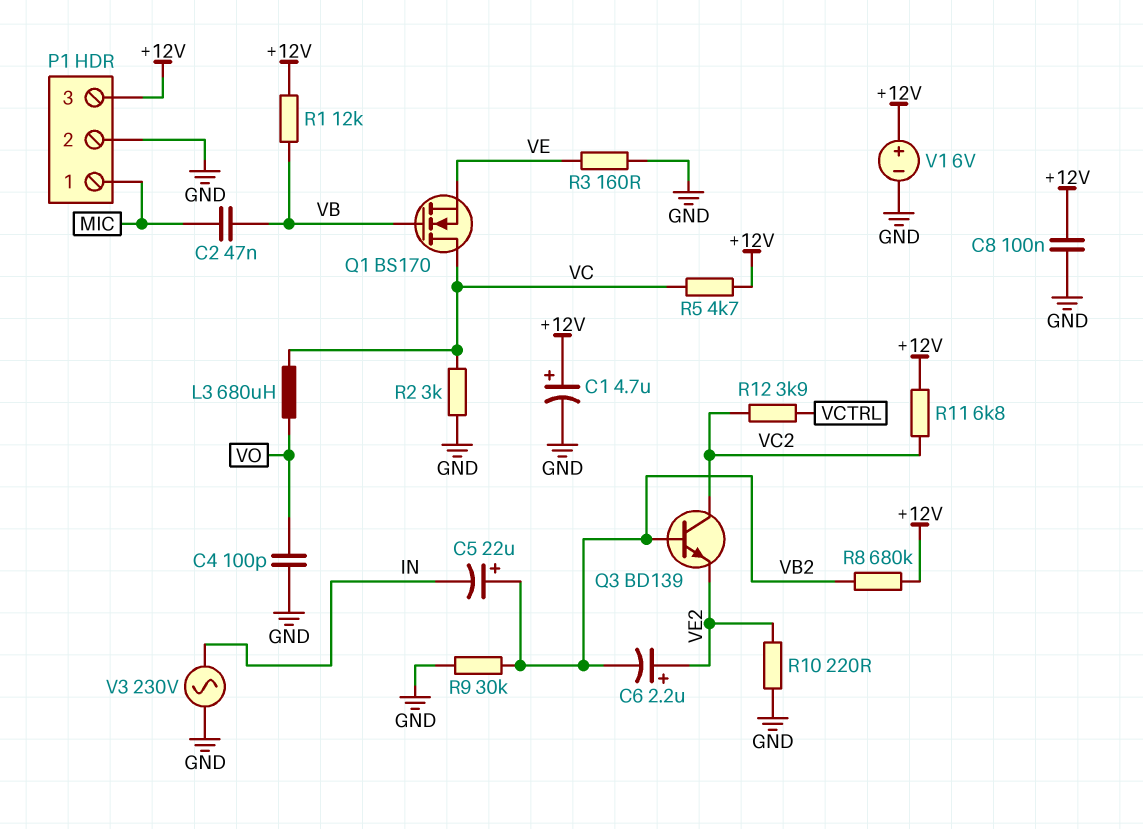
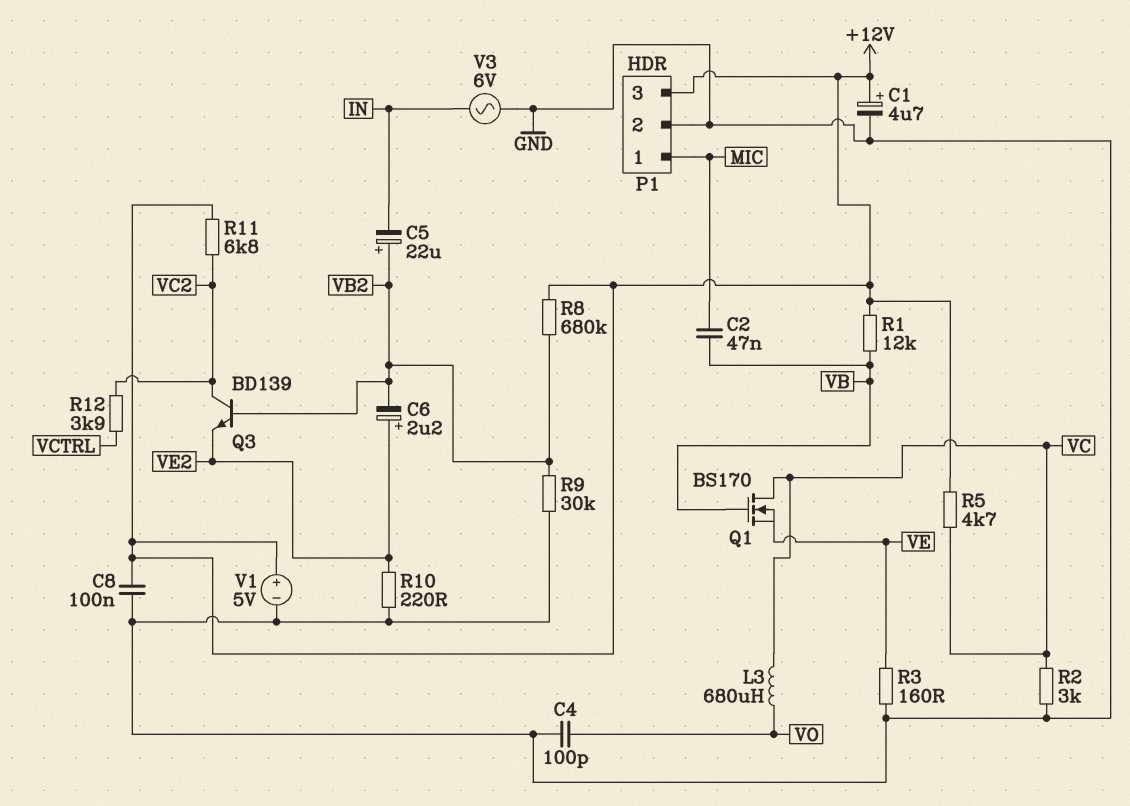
V1: 6V (plus +12V, minus GND) -> 5V (plus +12V, minus GND)
V3: AC 230V (GND, IN) -> AC 6V (GND, IN)

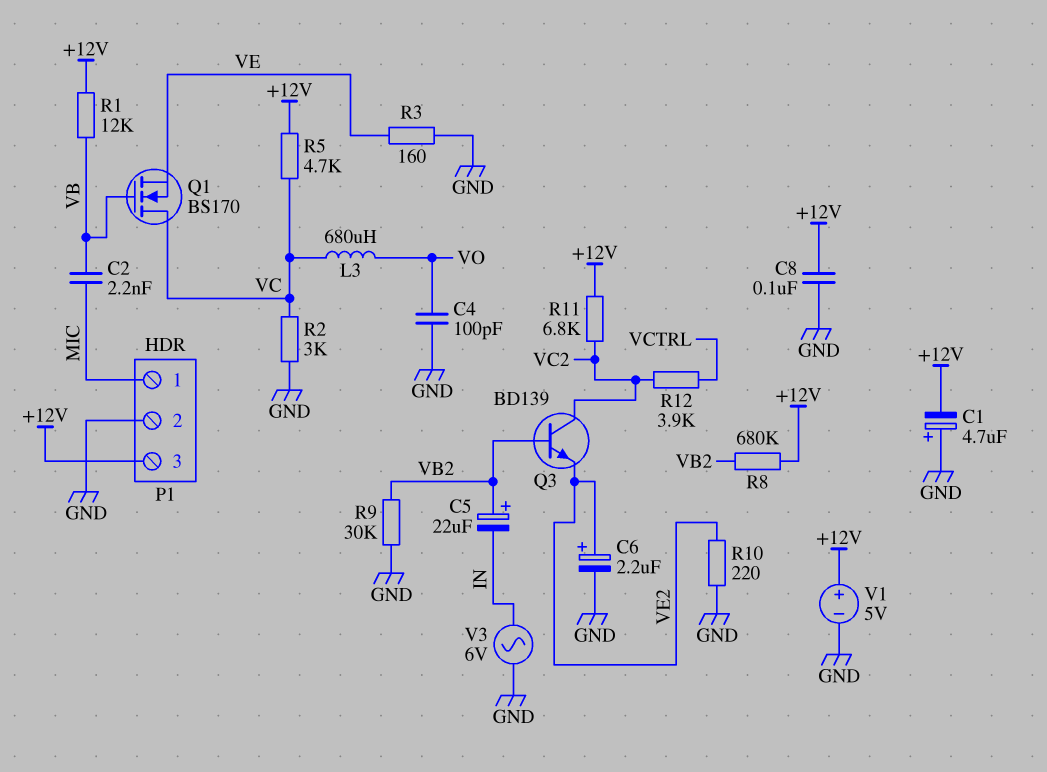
C1: 4.7uF (plus +12V, minus GND) -> 4.7uF (plus GND, minus +12V)
C2: 47nF (MIC, VB) -> 2.2nF (MIC, VB)
C6: 2.2uF (plus VE2, minus VB2) -> 2.2uF (plus VE2, minus GND)

